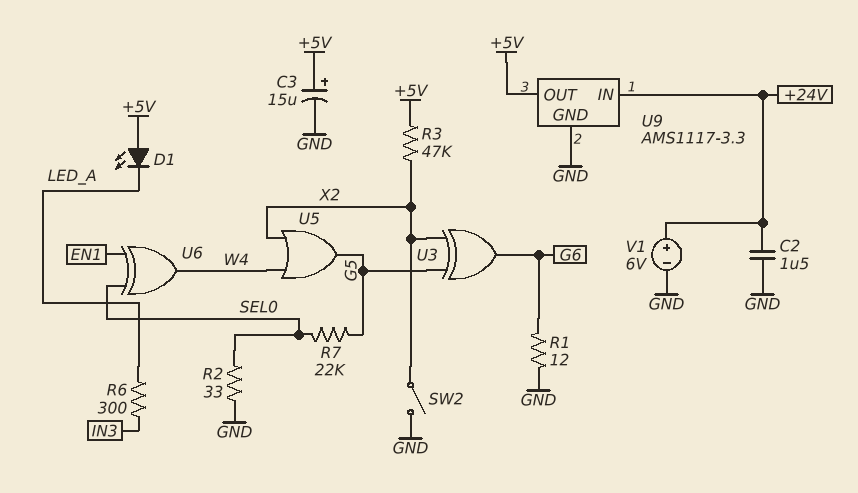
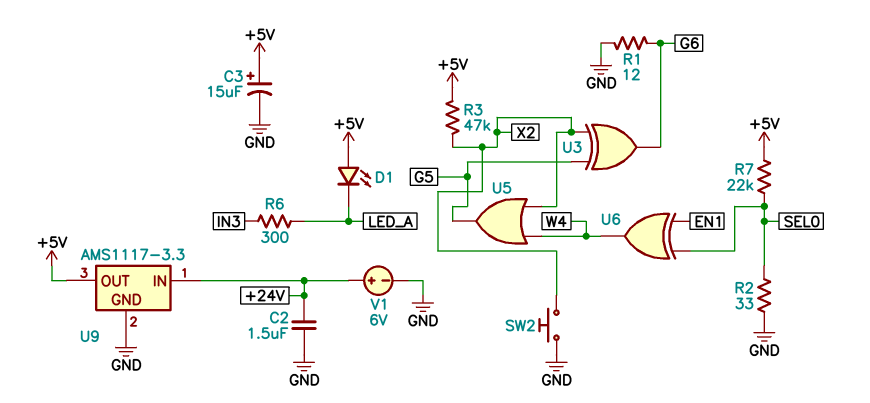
R7: 22k (G5, SEL0) -> 22k (+5V, SEL0)
SW2: switch (GND, X2) -> button (GND, X2)

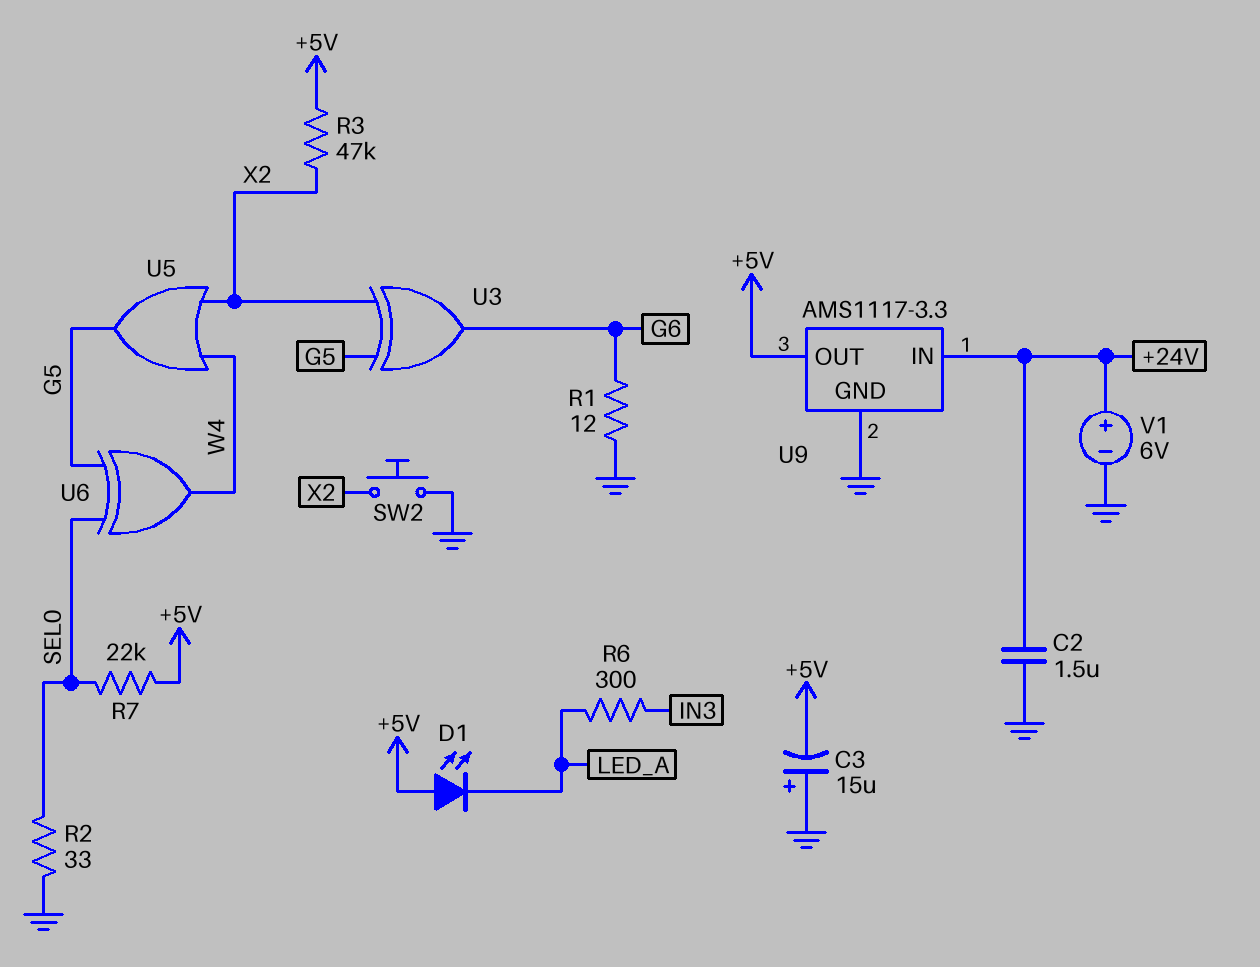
C3: 15uF (plus +5V, minus GND) -> 15uF (plus GND, minus +5V)
U6: XOR (in EN1, in SEL0, out W4) -> XOR (in G5, in SEL0, out W4)

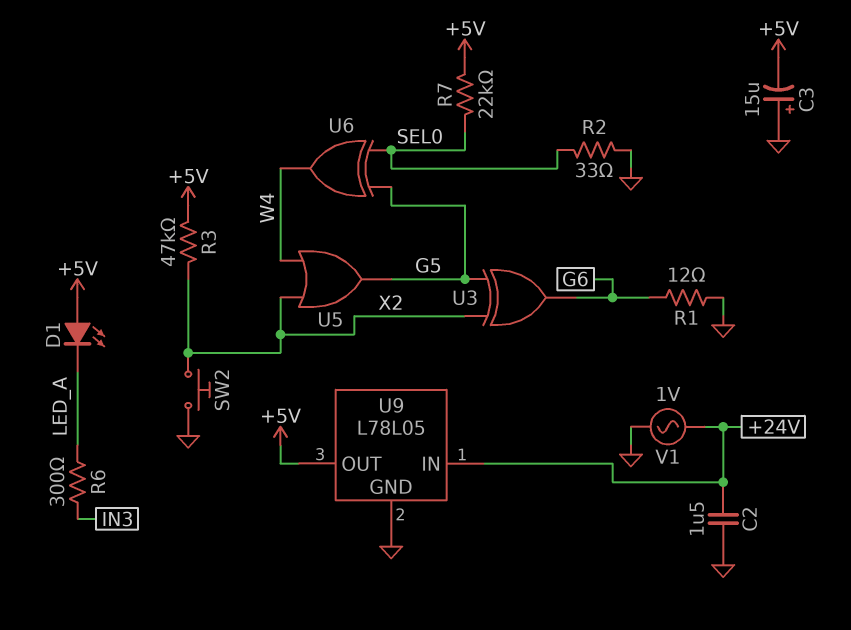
U9: AMS1117-3.3 -> L78L05
V1: 6V (plus +24V, minus GND) -> AC 1V (+24V, GND)

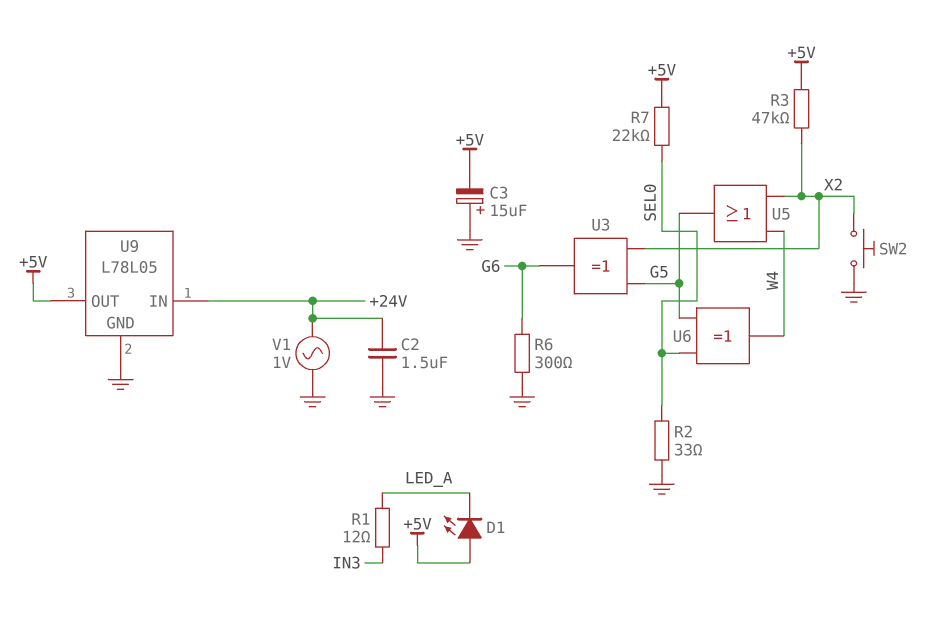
R1: 12 (G6, GND) -> 12 (IN3, LED_A)
R6: 300 (IN3, LED_A) -> 300 (G6, GND)

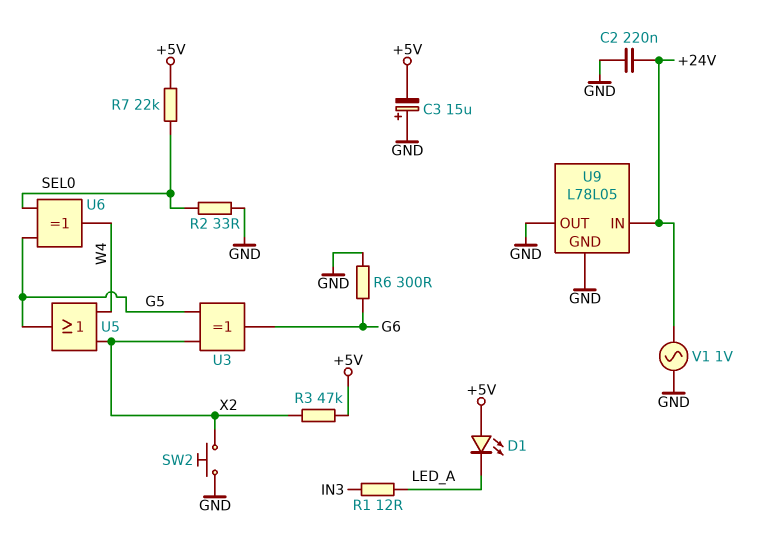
C2: 1.5uF (+24V, GND) -> 220nF (+24V, GND)
U9 pin OUT: +5V -> GND

